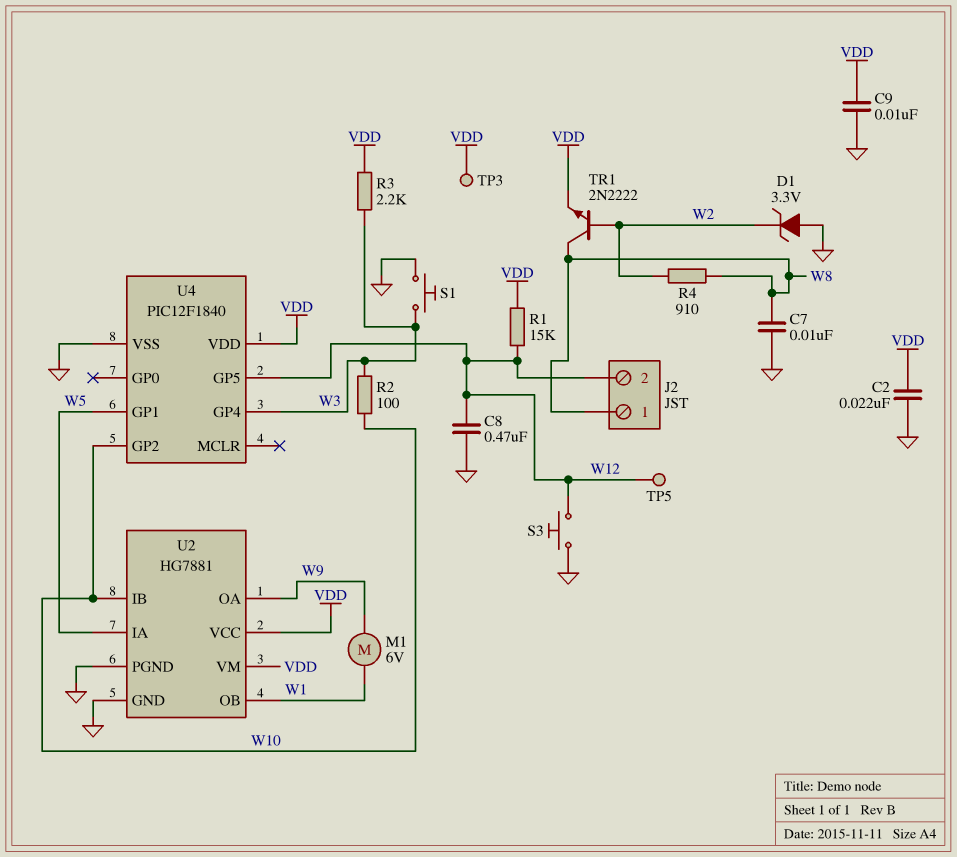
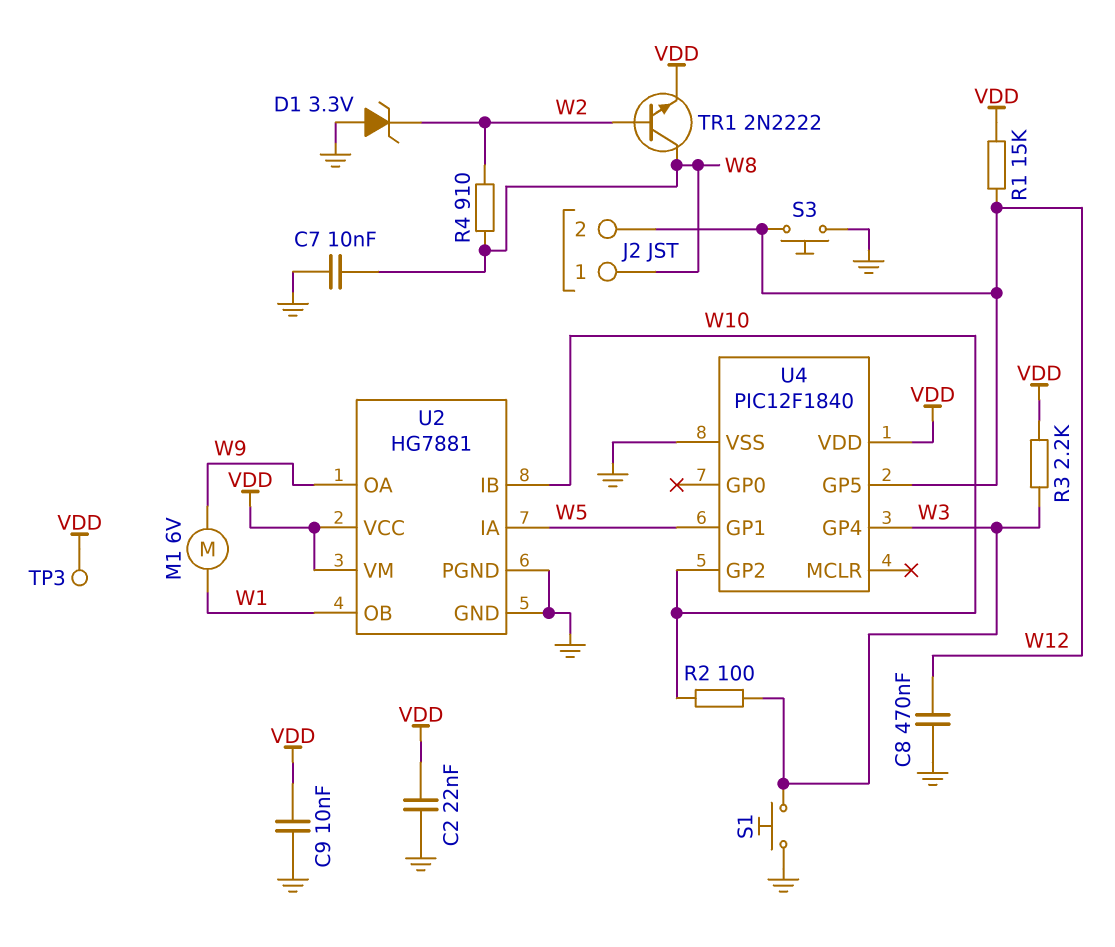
TP5: test point (W12) -> none

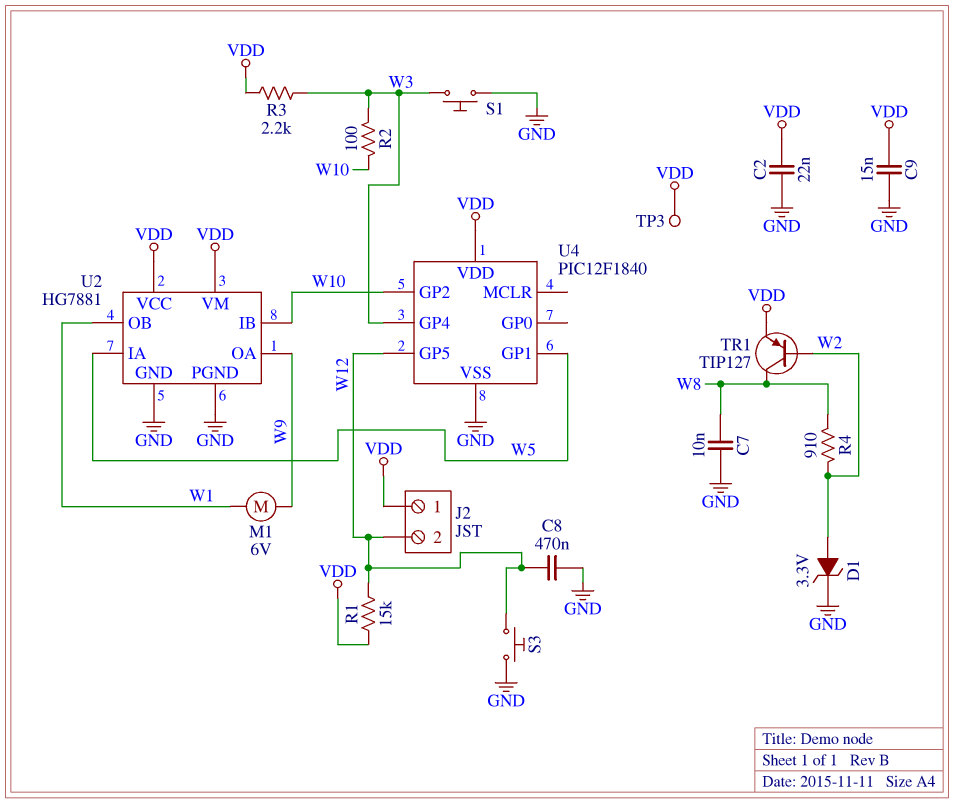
C9: 10nF (GND, VDD) -> 15nF (GND, VDD)
D1: zener 3.3V (A GND, K W2) -> zener 3.3V (A W2, K GND)
J2 pin 1: W8 -> VDD
TR1: NPN 2N2222 (B W2, C W8, E VDD) -> PNP TIP127 (B W2, C W8, E VDD)

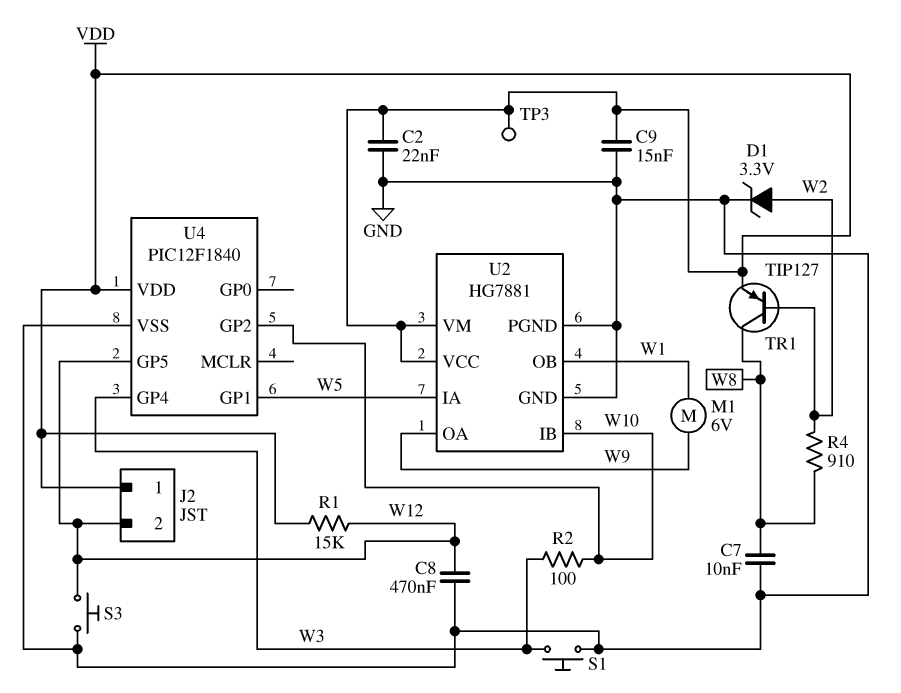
R3: 2.2k (VDD, W3) -> none

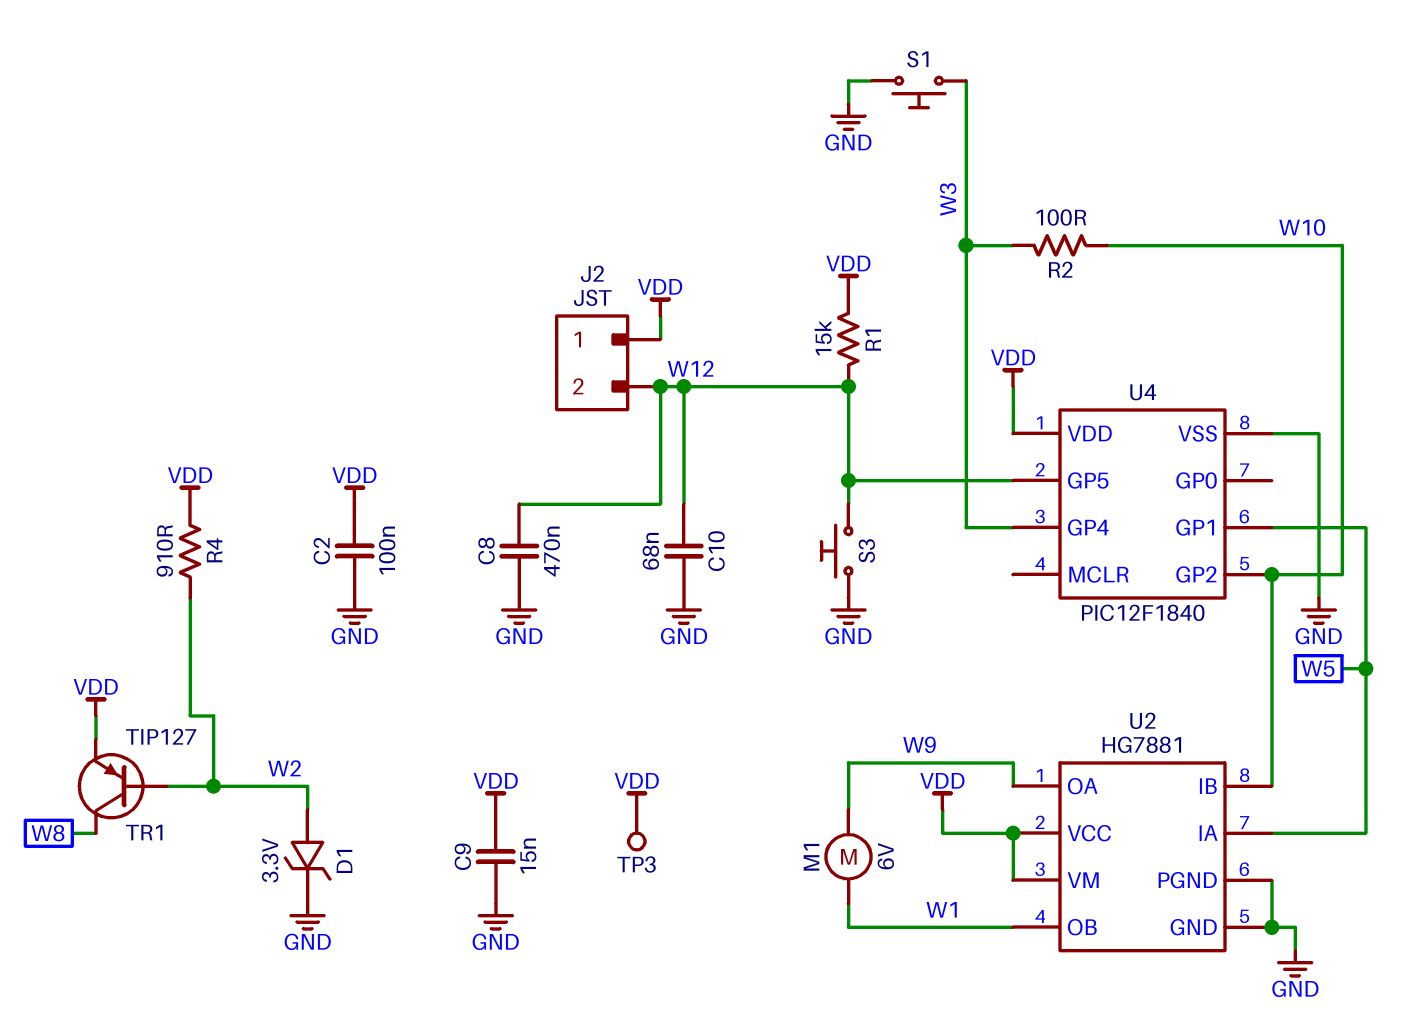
C2: 22nF (GND, VDD) -> 100nF (GND, VDD)
C7: 10nF (GND, W8) -> none
C10: none -> 68nF (GND, W12)
R4: 910 (W2, W8) -> 910 (VDD, W2)

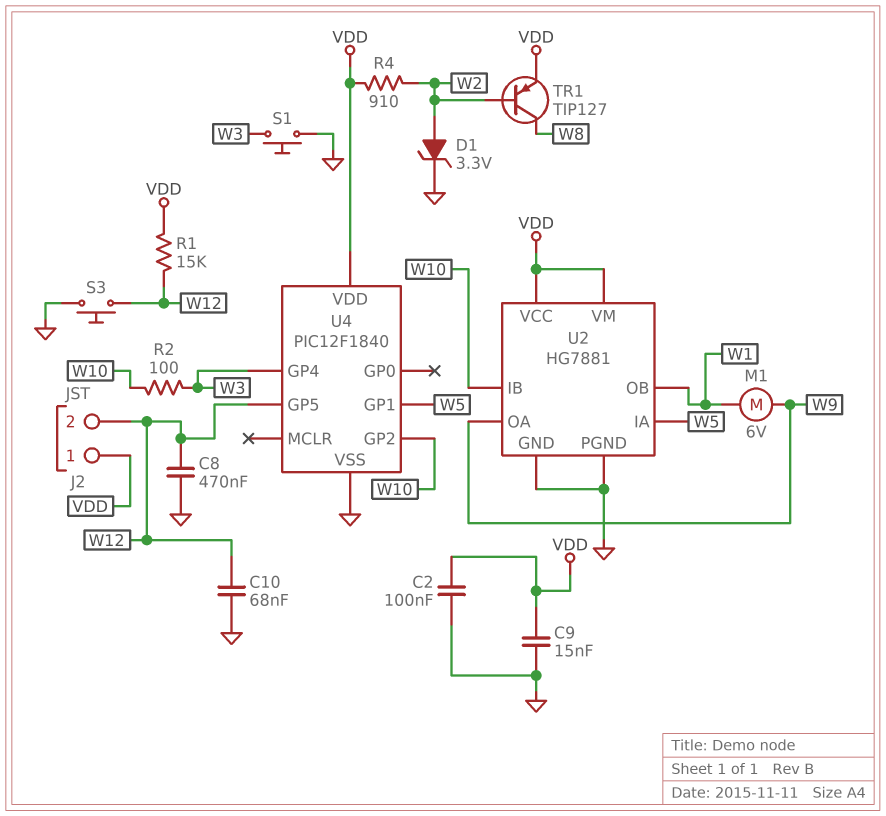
TP3: test point (VDD) -> none

